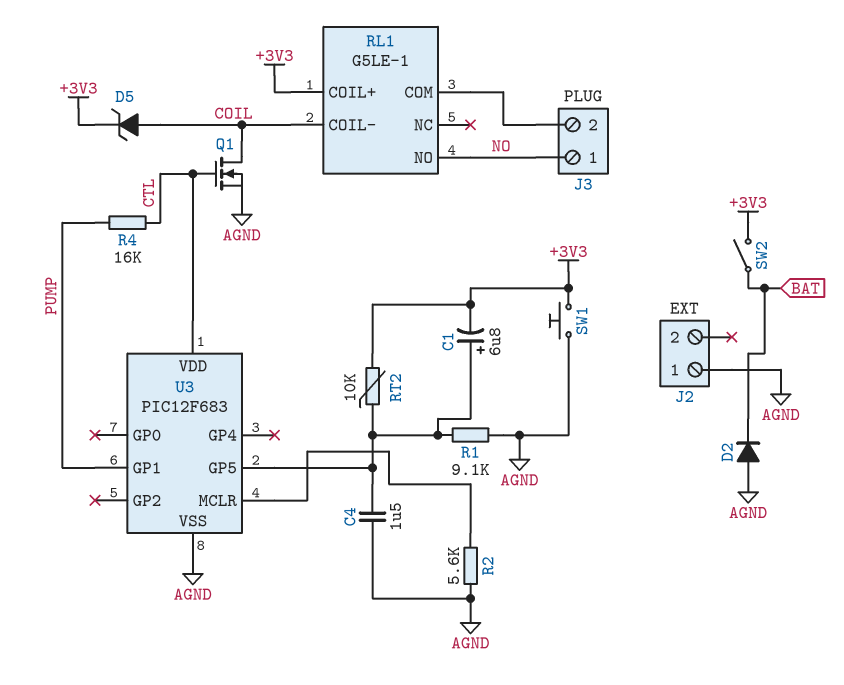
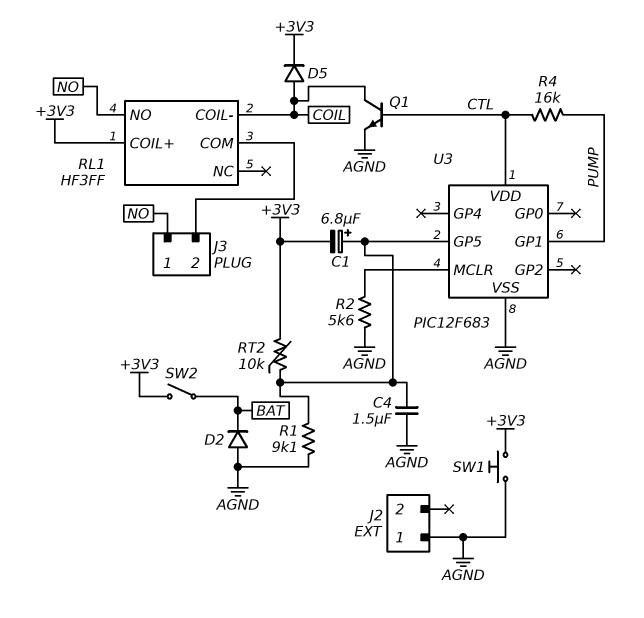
D5: zener (A COIL, K +3V3) -> diode (A COIL, K +3V3)
Q1: NMOS (G CTL, D COIL, S AGND) -> NPN (B CTL, C COIL, E AGND)
RL1: G5LE-1 -> HF3FF

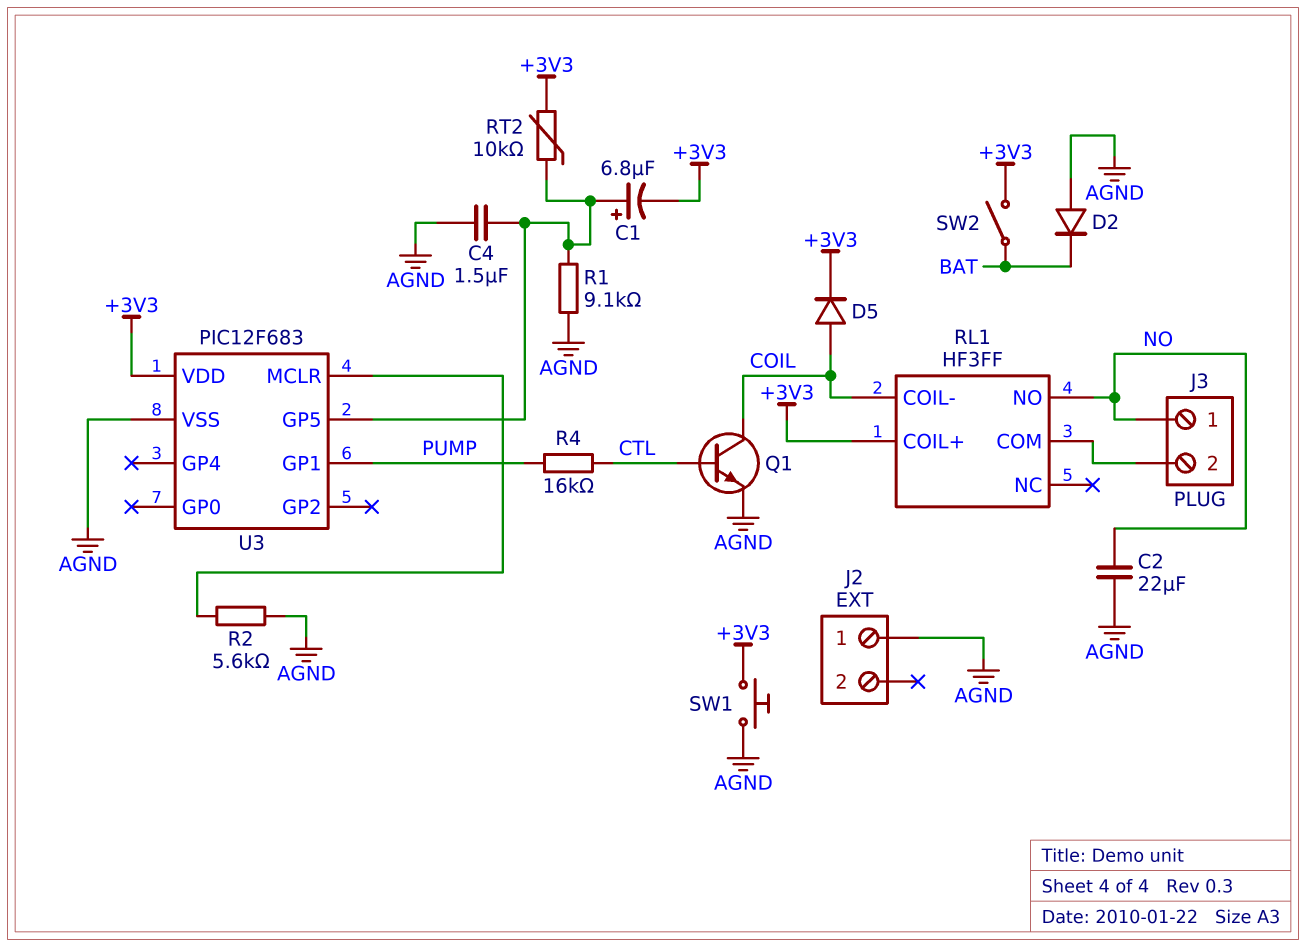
C2: none -> 22uF (AGND, NO)
U3 pin VDD: CTL -> +3V3

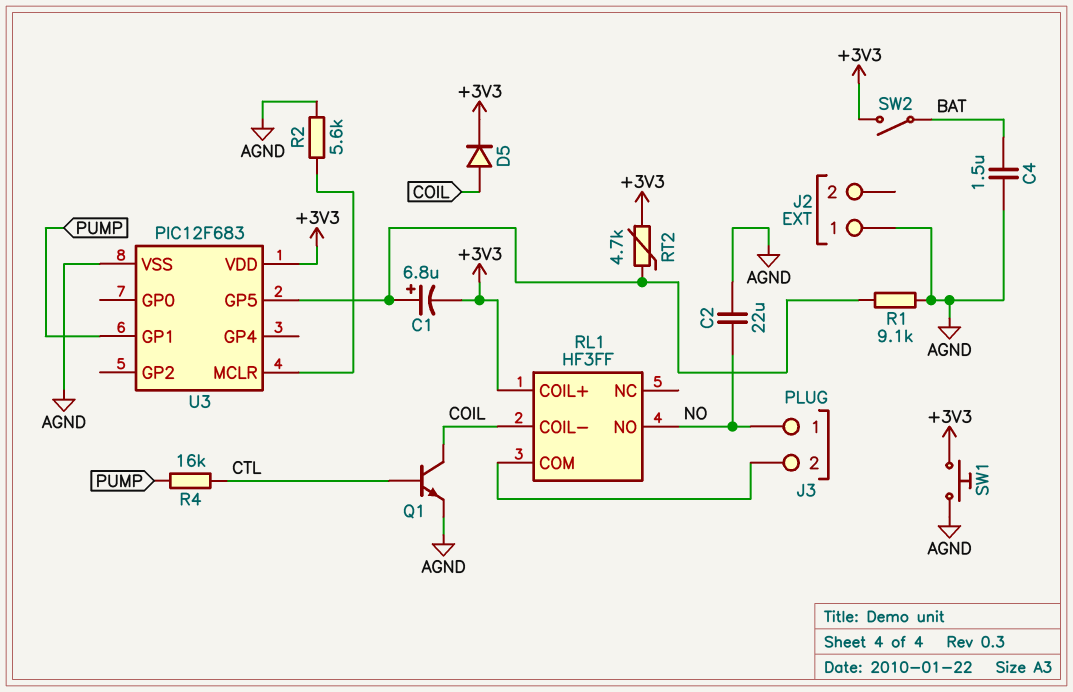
C4: 1.5uF (AGND, U3/GP5) -> 1.5uF (AGND, BAT)
D2: diode (A AGND, K BAT) -> none
RT2: 10k (+3V3, U3/GP5) -> 4.7k (+3V3, U3/GP5)

